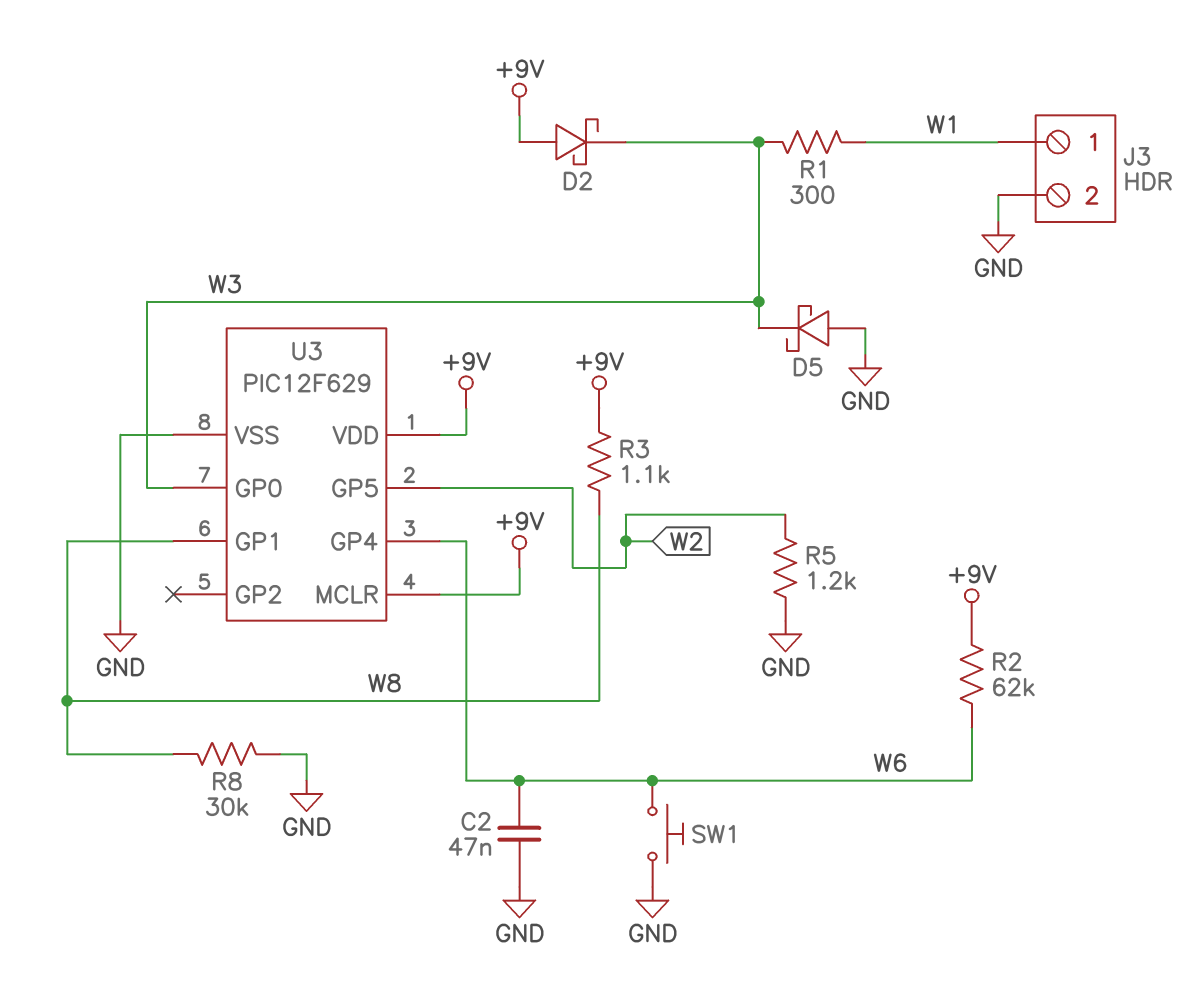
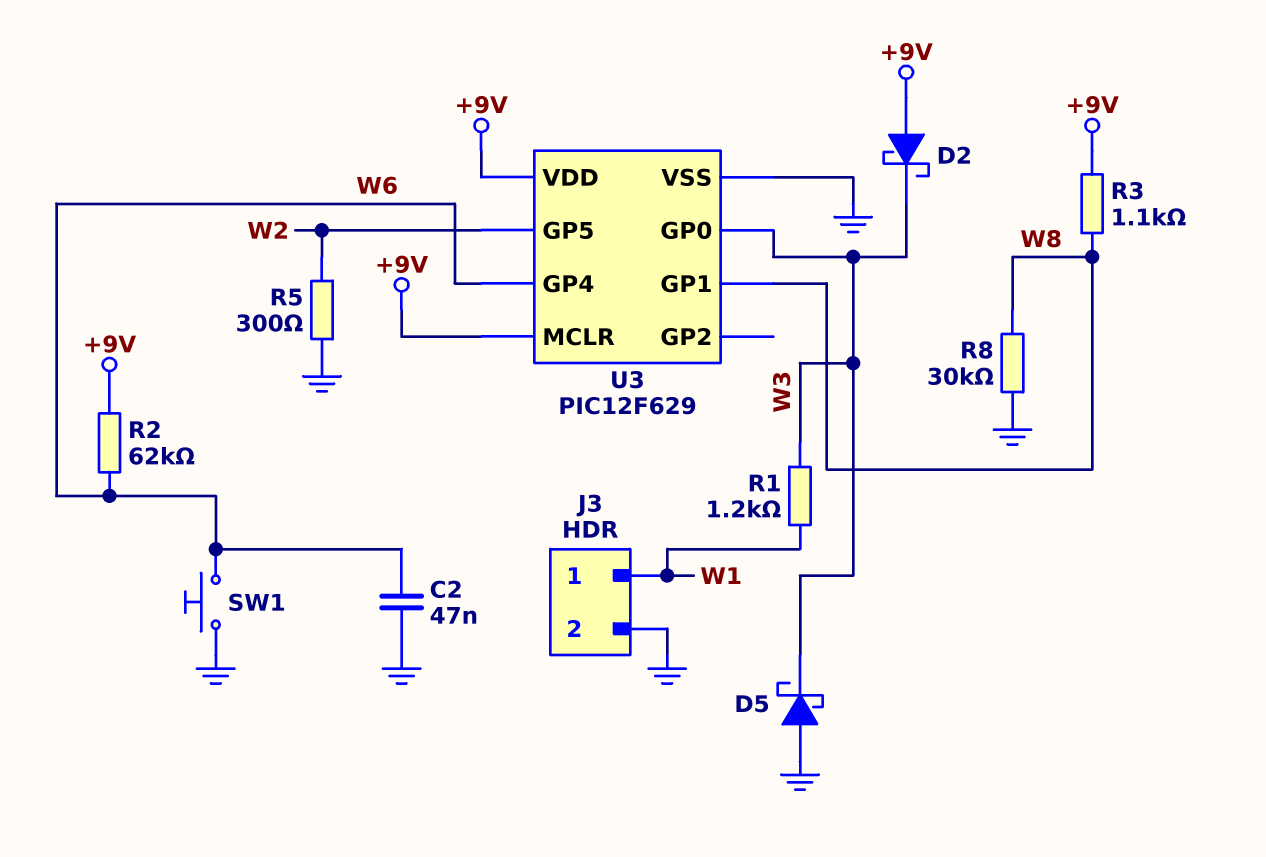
R1: 300 (W1, W3) -> 1.2k (W1, W3)
R5: 1.2k (GND, W2) -> 300 (GND, W2)

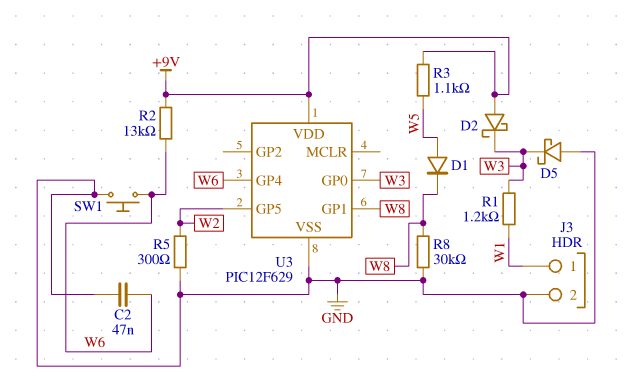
D1: none -> diode (A W5, K W8)
R2: 62k (+9V, W6) -> 13k (+9V, W6)
R3: 1.1k (+9V, W8) -> 1.1k (+9V, W5)
U3 pin MCLR: +9V -> none

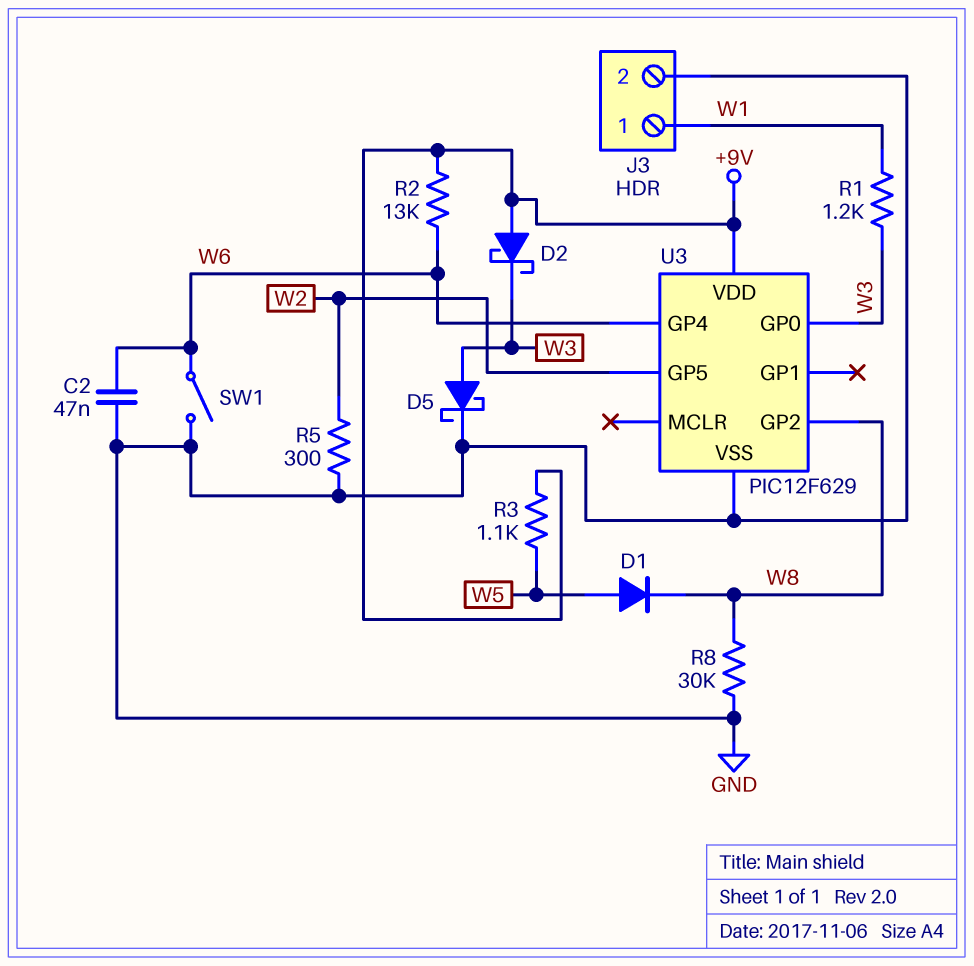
D5: schottky (A GND, K W3) -> schottky (A W3, K GND)
SW1: button (GND, W6) -> switch (GND, W6)
U3 pin GP1: W8 -> none
U3 pin GP2: none -> W8

